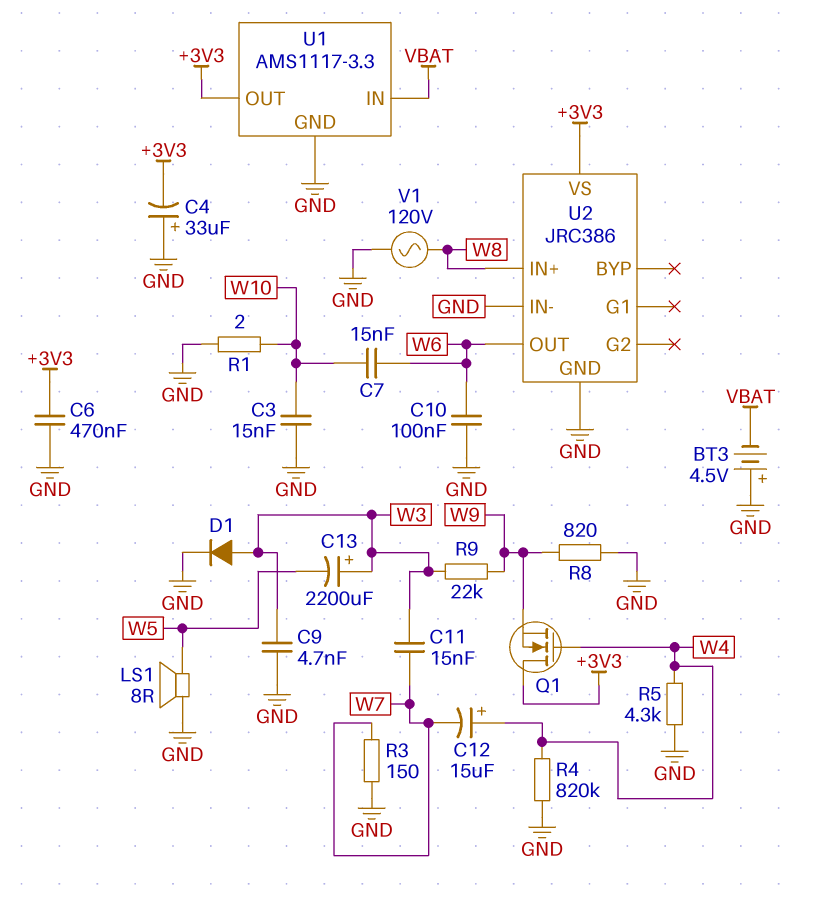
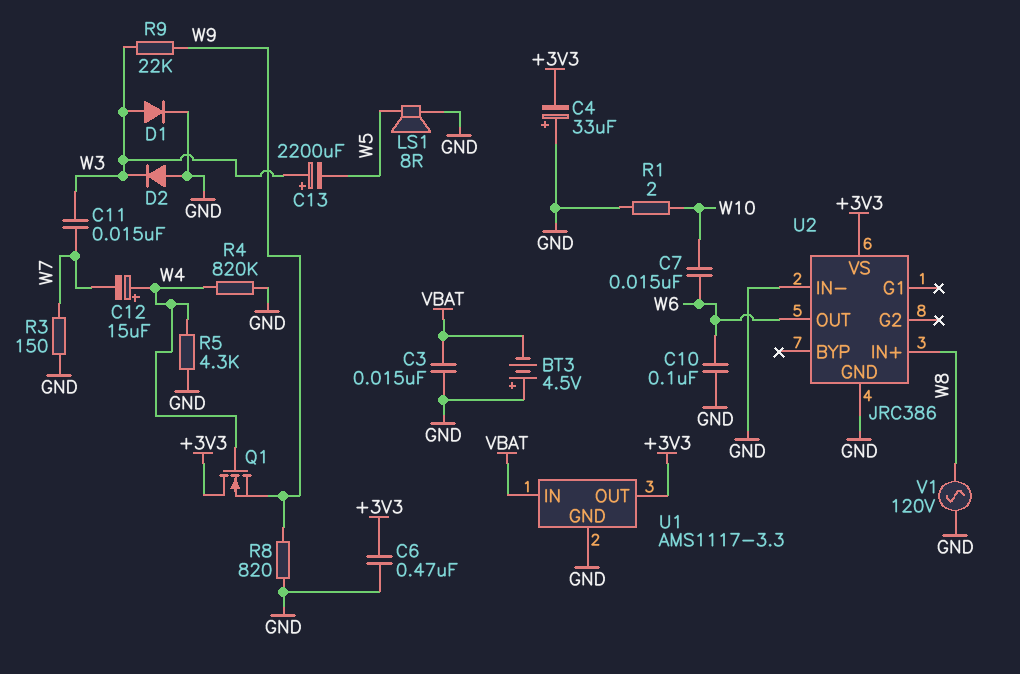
C3: 15nF (GND, W10) -> 15nF (GND, VBAT)
C9: 4.7nF (GND, W3) -> none
D2: none -> diode (A GND, K W3)

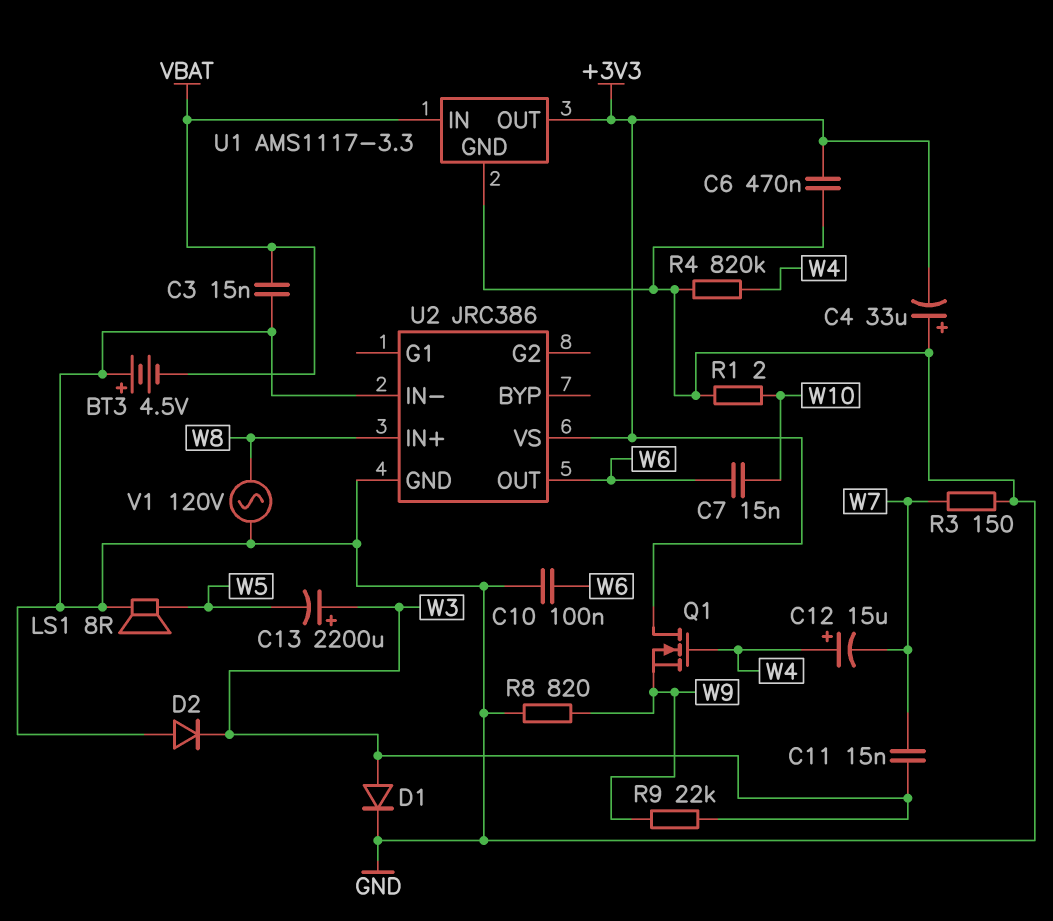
R5: 4.3k (GND, W4) -> none

